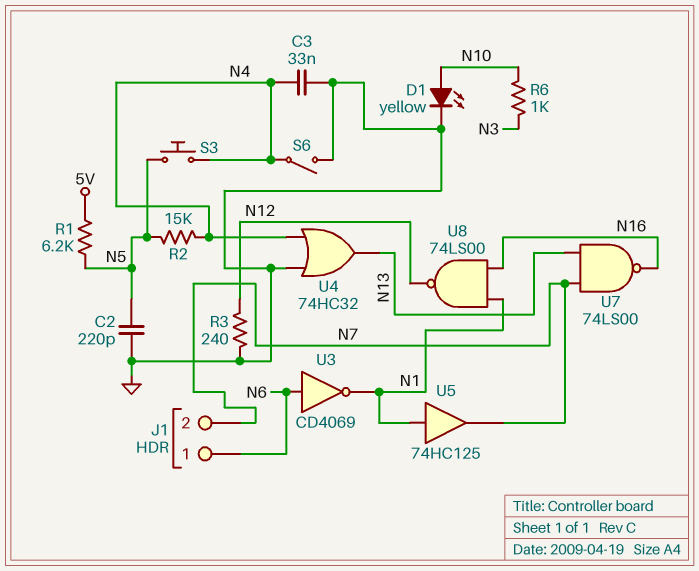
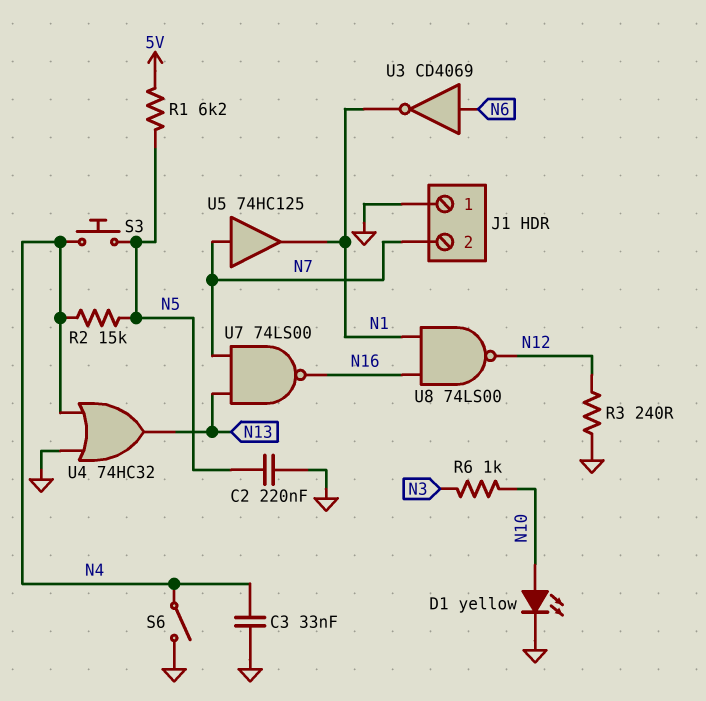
C2: 220pF (GND, N5) -> 220nF (GND, N5)
J1 pin 1: N6 -> GND
U5: buffer 74HC125 (in N1, out N7) -> buffer 74HC125 (in N7, out N1)

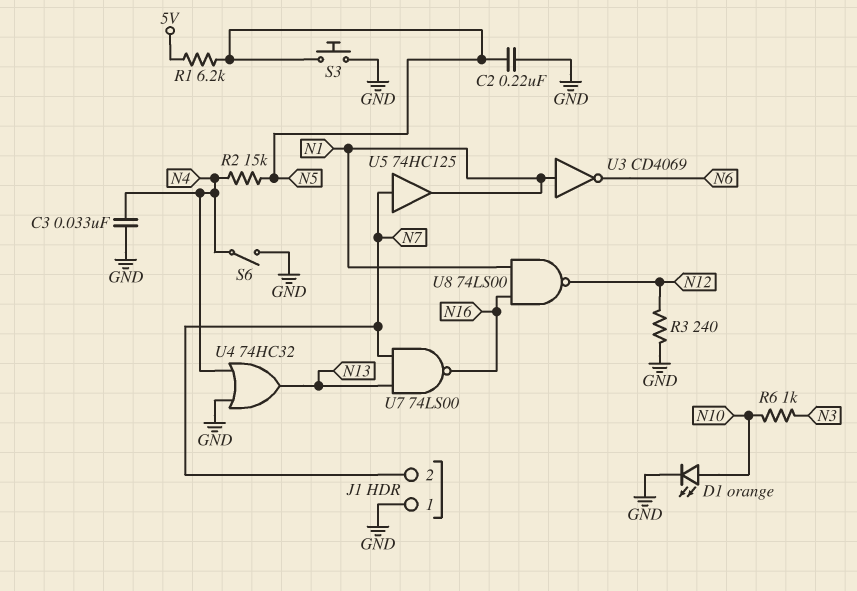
D1: LED yellow (A N10, K GND) -> LED orange (A N10, K GND)
S3: button (N4, N5) -> button (GND, N5)
U3: NOT CD4069 (in N6, out N1) -> NOT CD4069 (in N1, out N6)

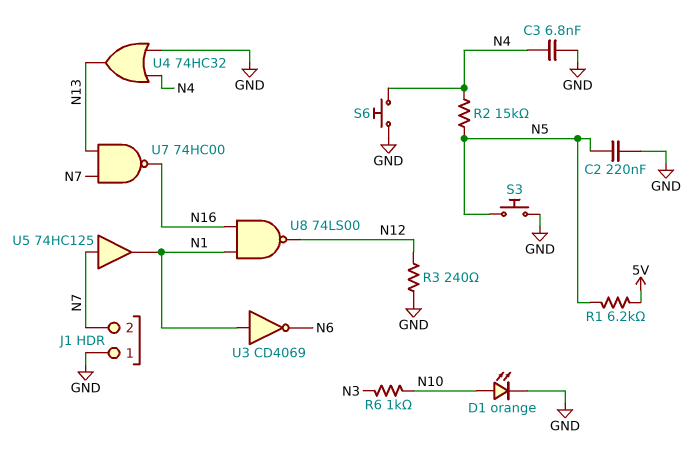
C3: 33nF (GND, N4) -> 6.8nF (GND, N4)
S6: switch (GND, N4) -> button (GND, N4)
U7: NAND 74LS00 (in N7, in N13, out N16) -> NAND 74HC00 (in N7, in N13, out N16)

